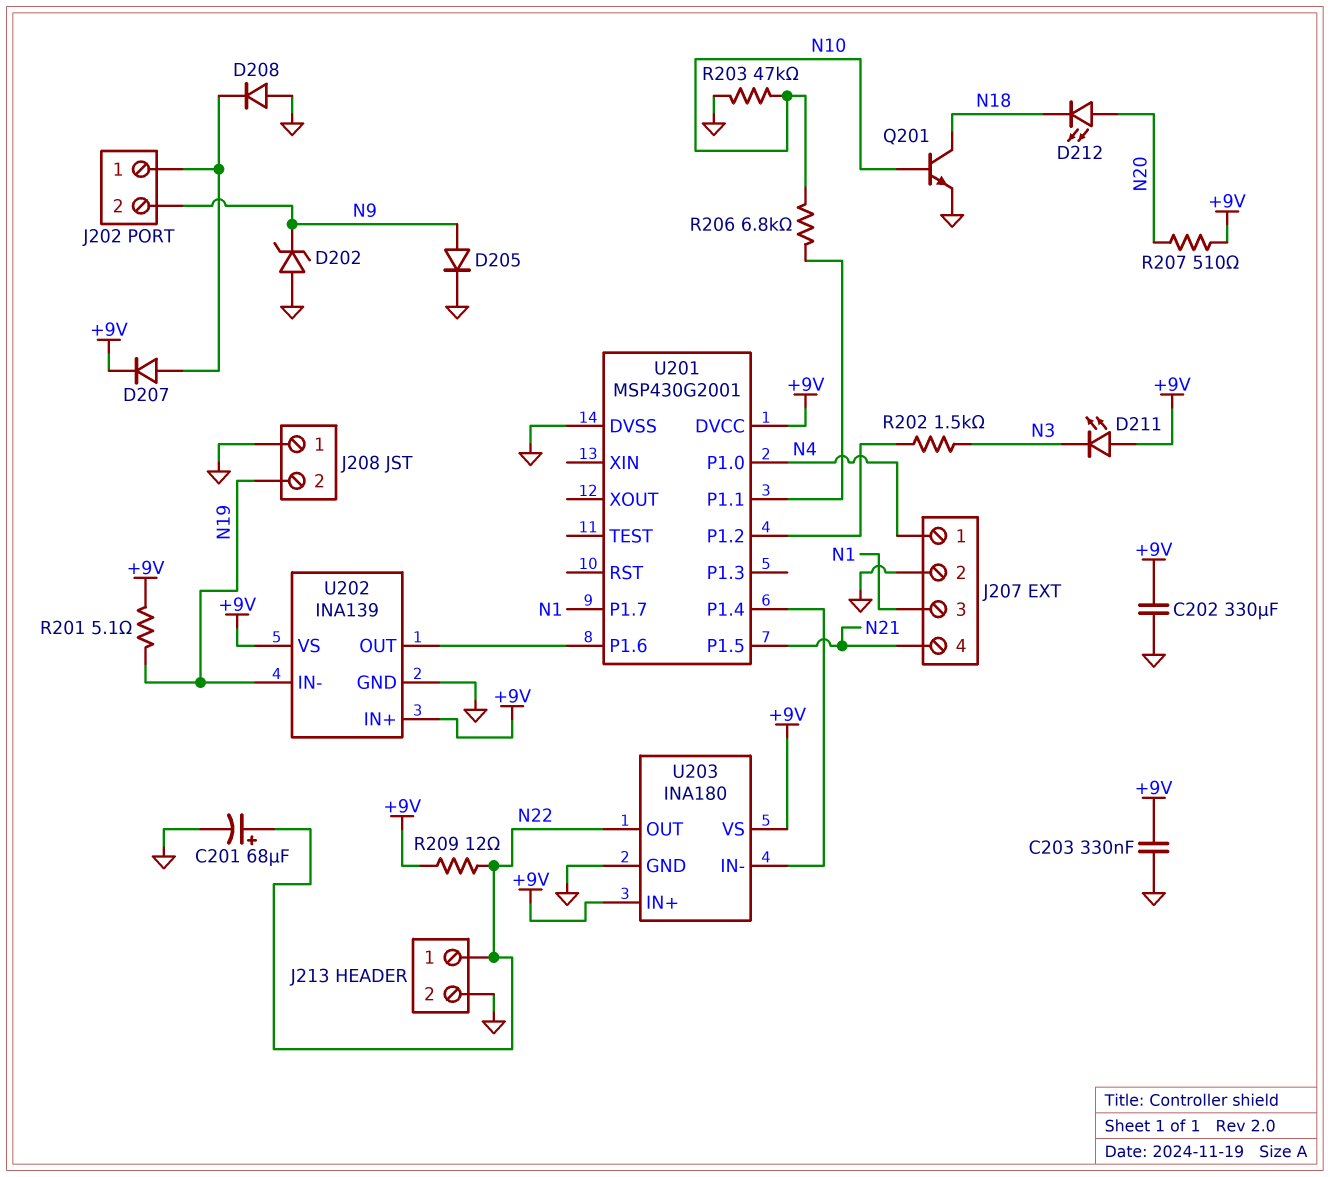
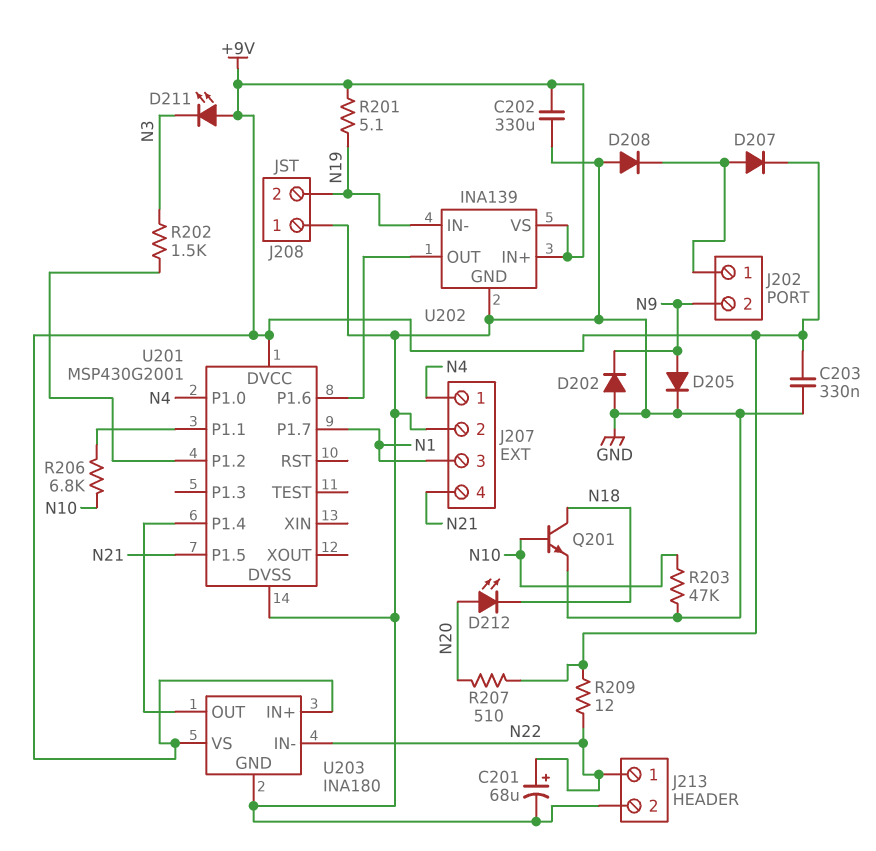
D202: zener (A GND, K N9) -> diode (A GND, K N9)
U203 pin IN-: U201/P1.4 -> N22
U203 pin OUT: N22 -> U201/P1.4

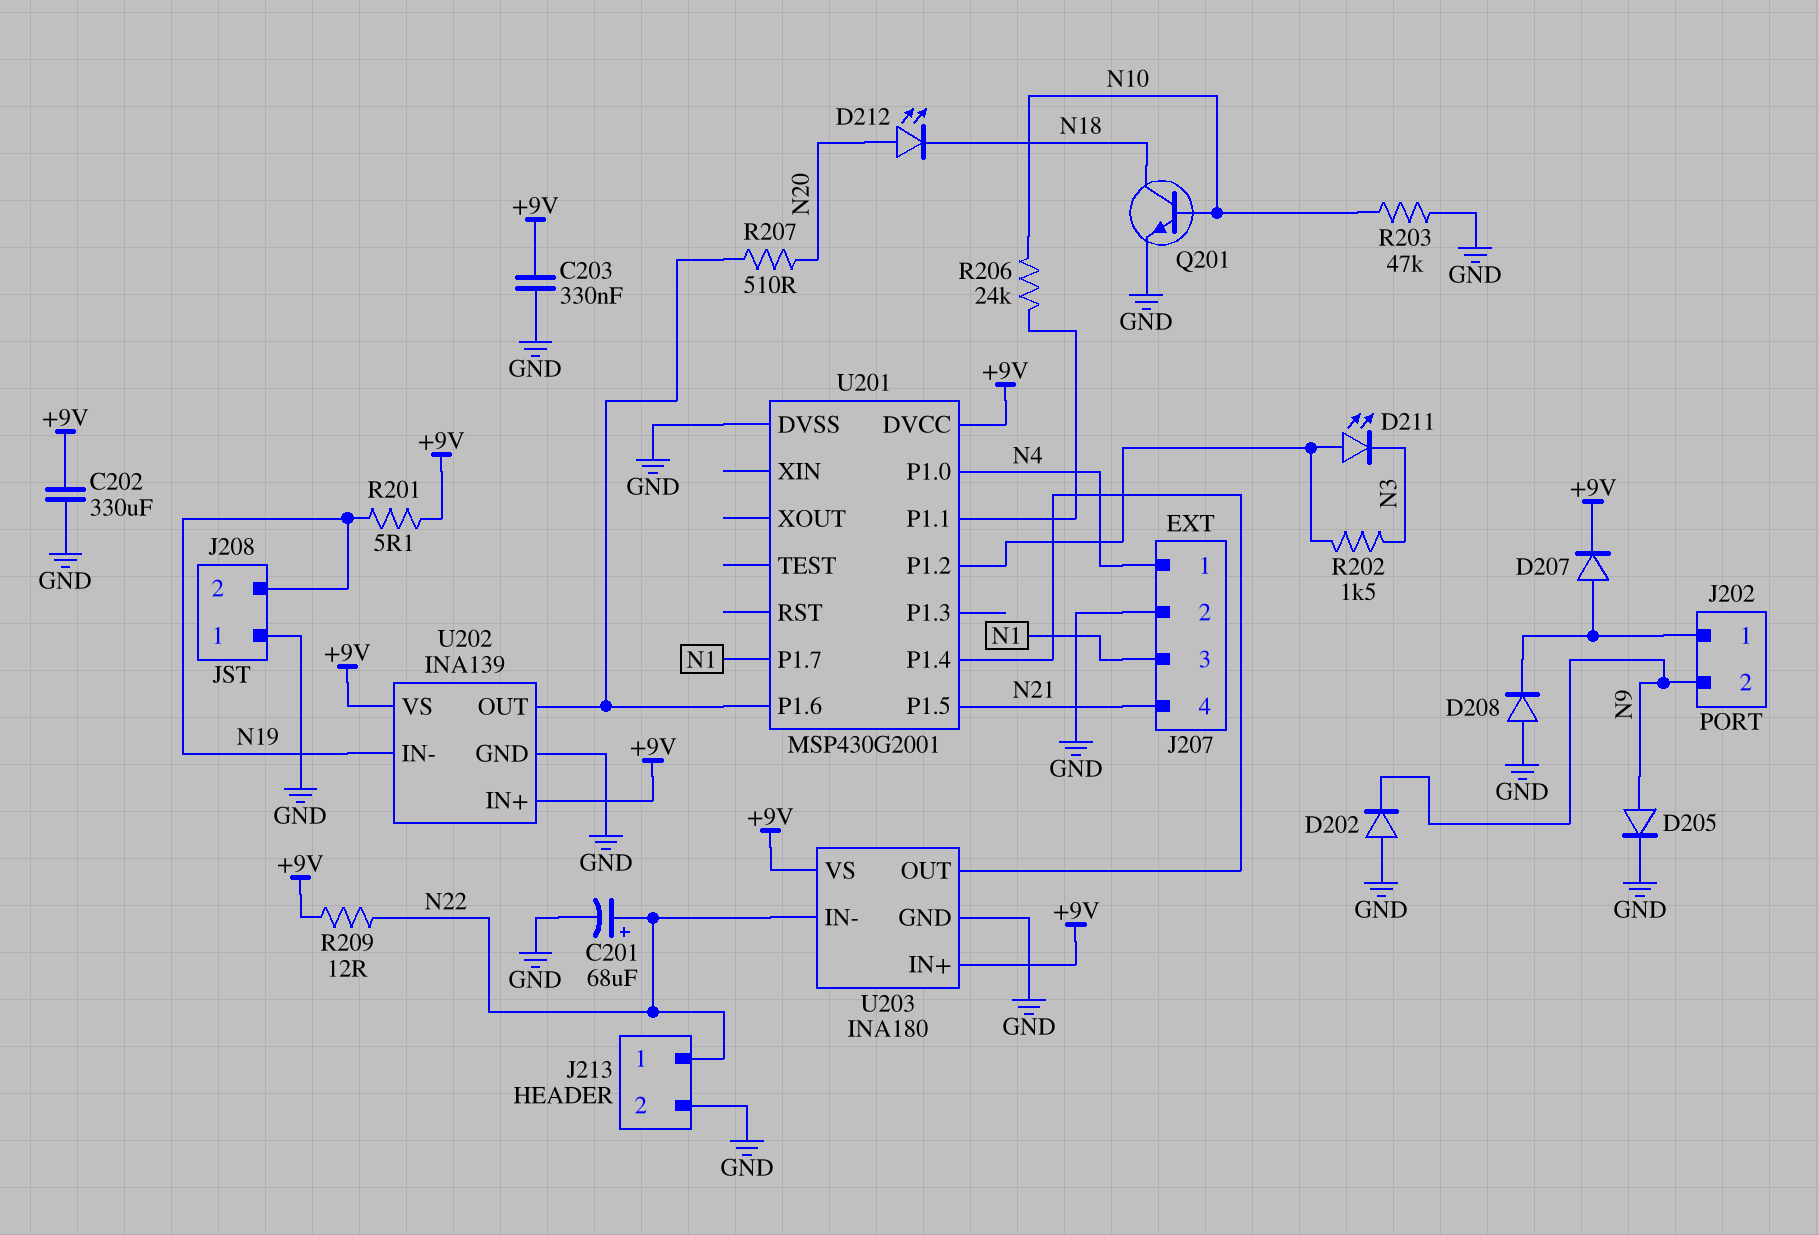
D211: LED (A +9V, K N3) -> LED (A U201/P1.2, K N3)
R206: 6.8k (N10, U201/P1.1) -> 24k (N10, U201/P1.1)
R207: 510 (+9V, N20) -> 510 (N20, U201/P1.6)

